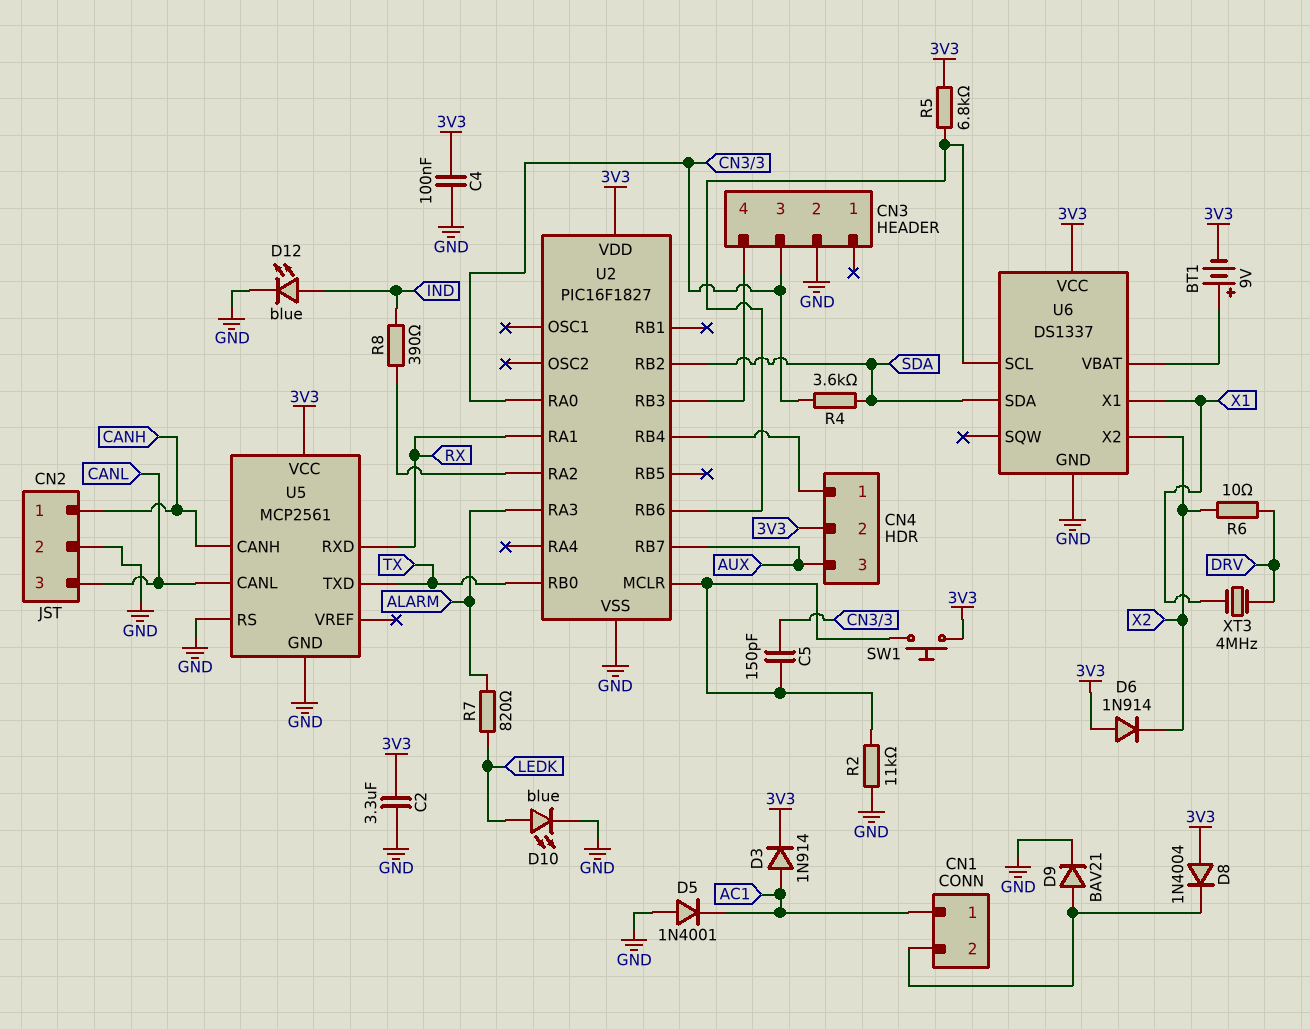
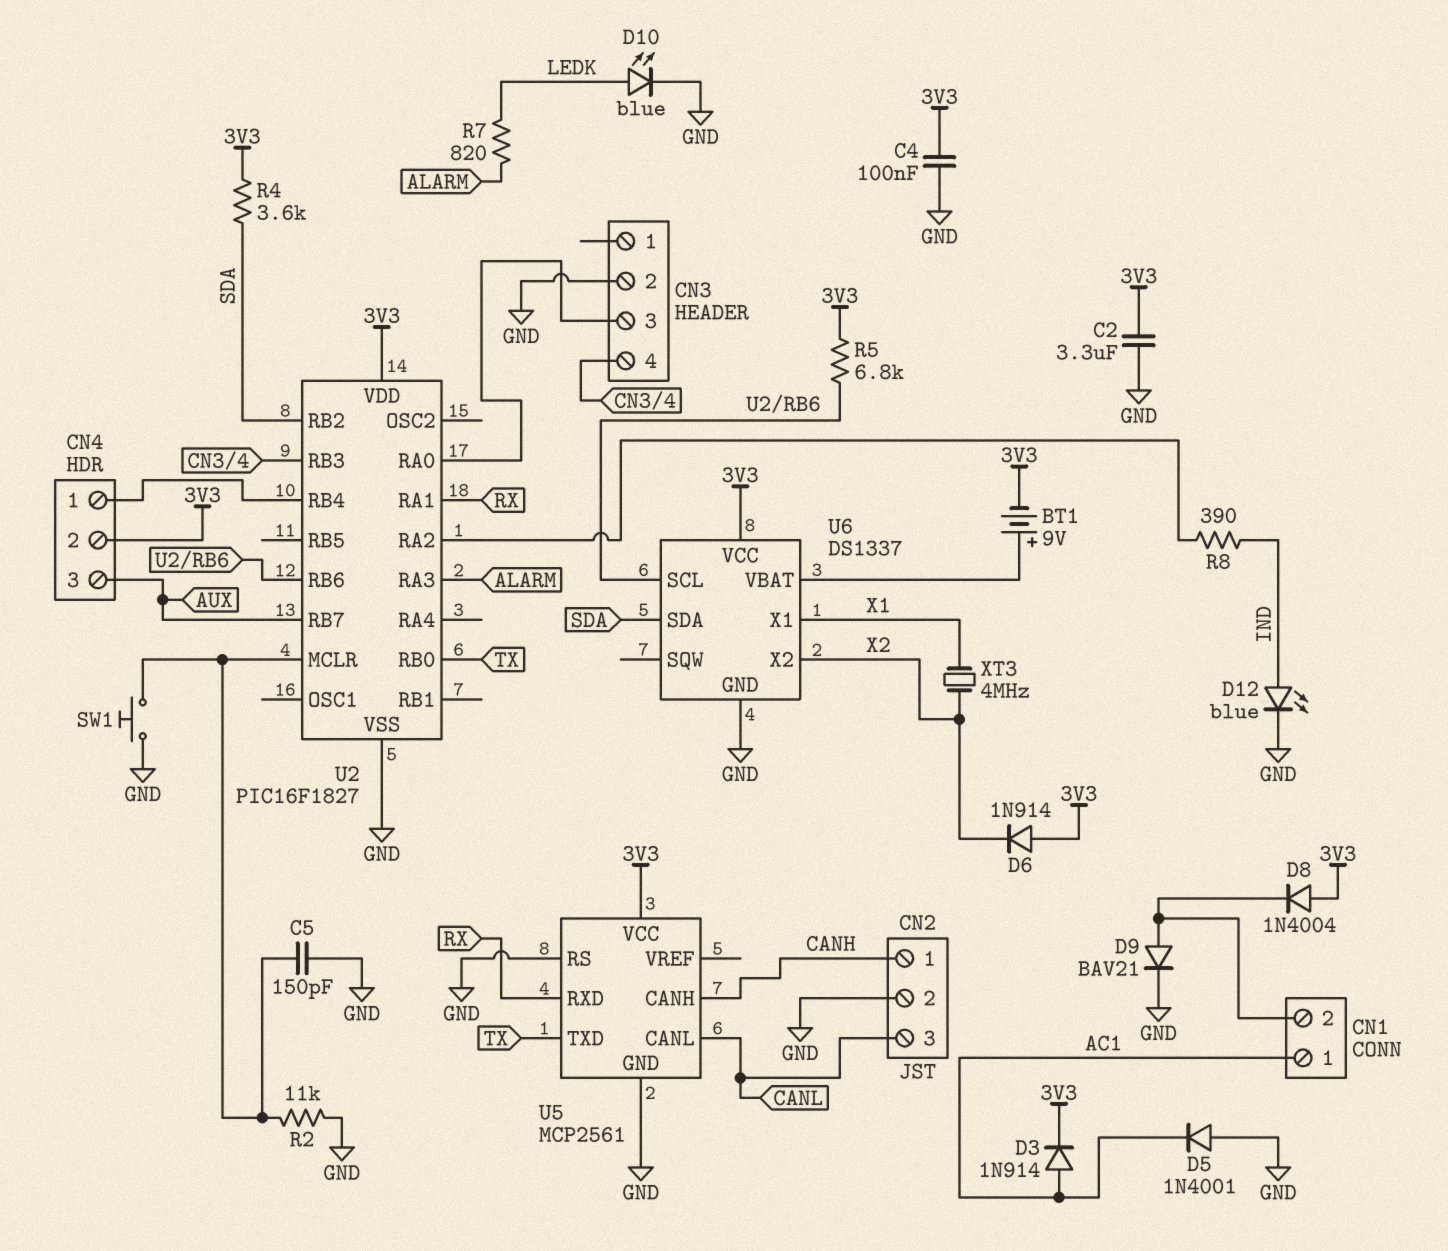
C5: 150pF (CN3/3, U2/MCLR) -> 150pF (GND, U2/MCLR)
R4: 3.6k (CN3/3, SDA) -> 3.6k (3V3, SDA)
R6: 10 (DRV, X2) -> none
SW1: button (3V3, U2/MCLR) -> button (GND, U2/MCLR)
XT3: 4MHz (DRV, X1) -> 4MHz (X1, X2)

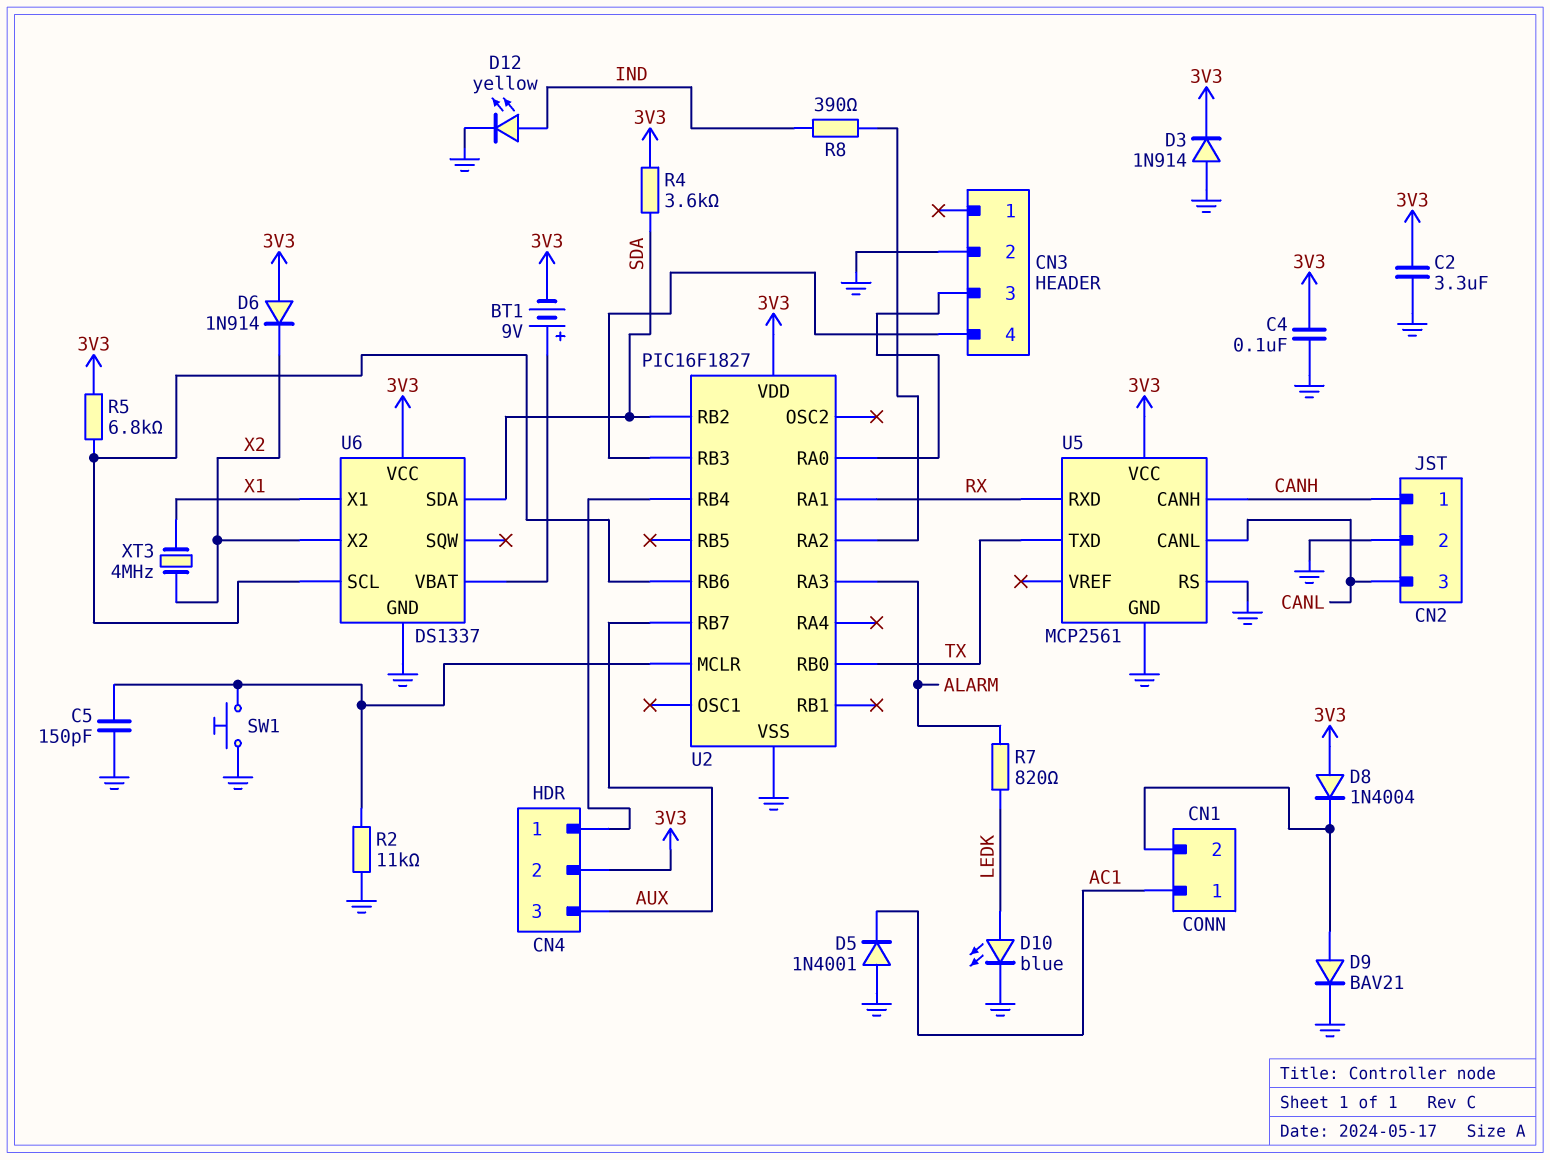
D3: diode 1N914 (A AC1, K 3V3) -> diode 1N914 (A GND, K 3V3)
D12: LED blue (A IND, K GND) -> LED yellow (A IND, K GND)

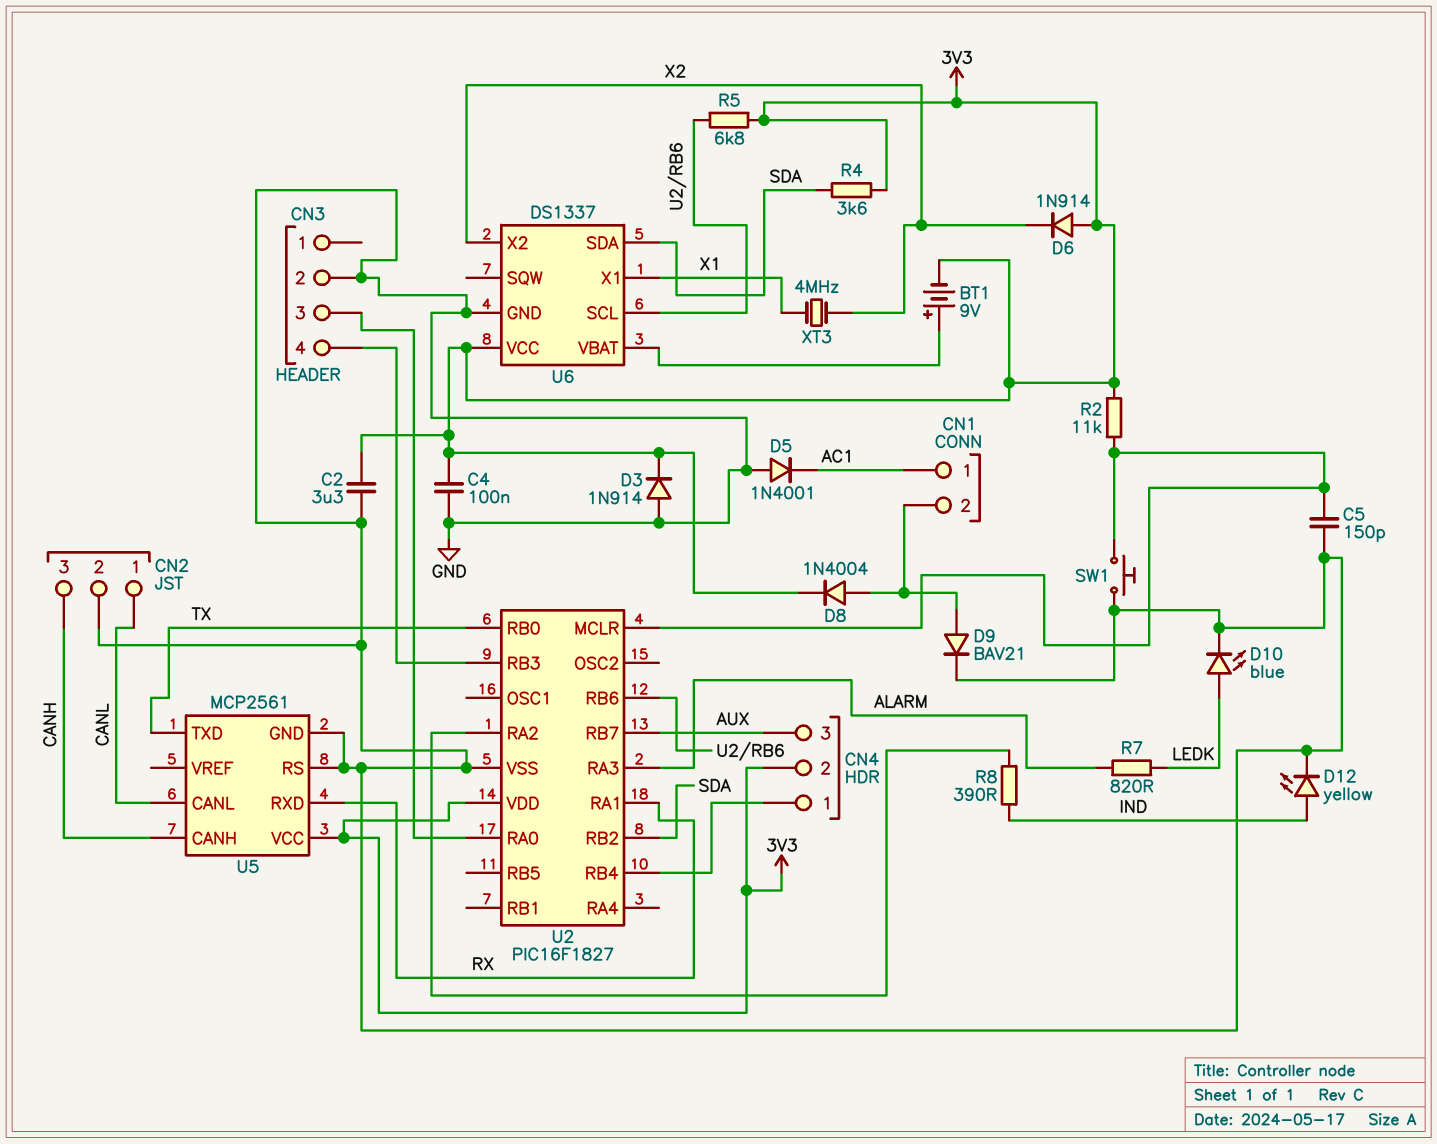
CN2 pin 1: CANH -> CANL
CN2 pin 3: CANL -> CANH
D8: diode 1N4004 (A 3V3, K CN1/2) -> diode 1N4004 (A CN1/2, K 3V3)
R2: 11k (GND, U2/MCLR) -> 11k (3V3, U2/MCLR)

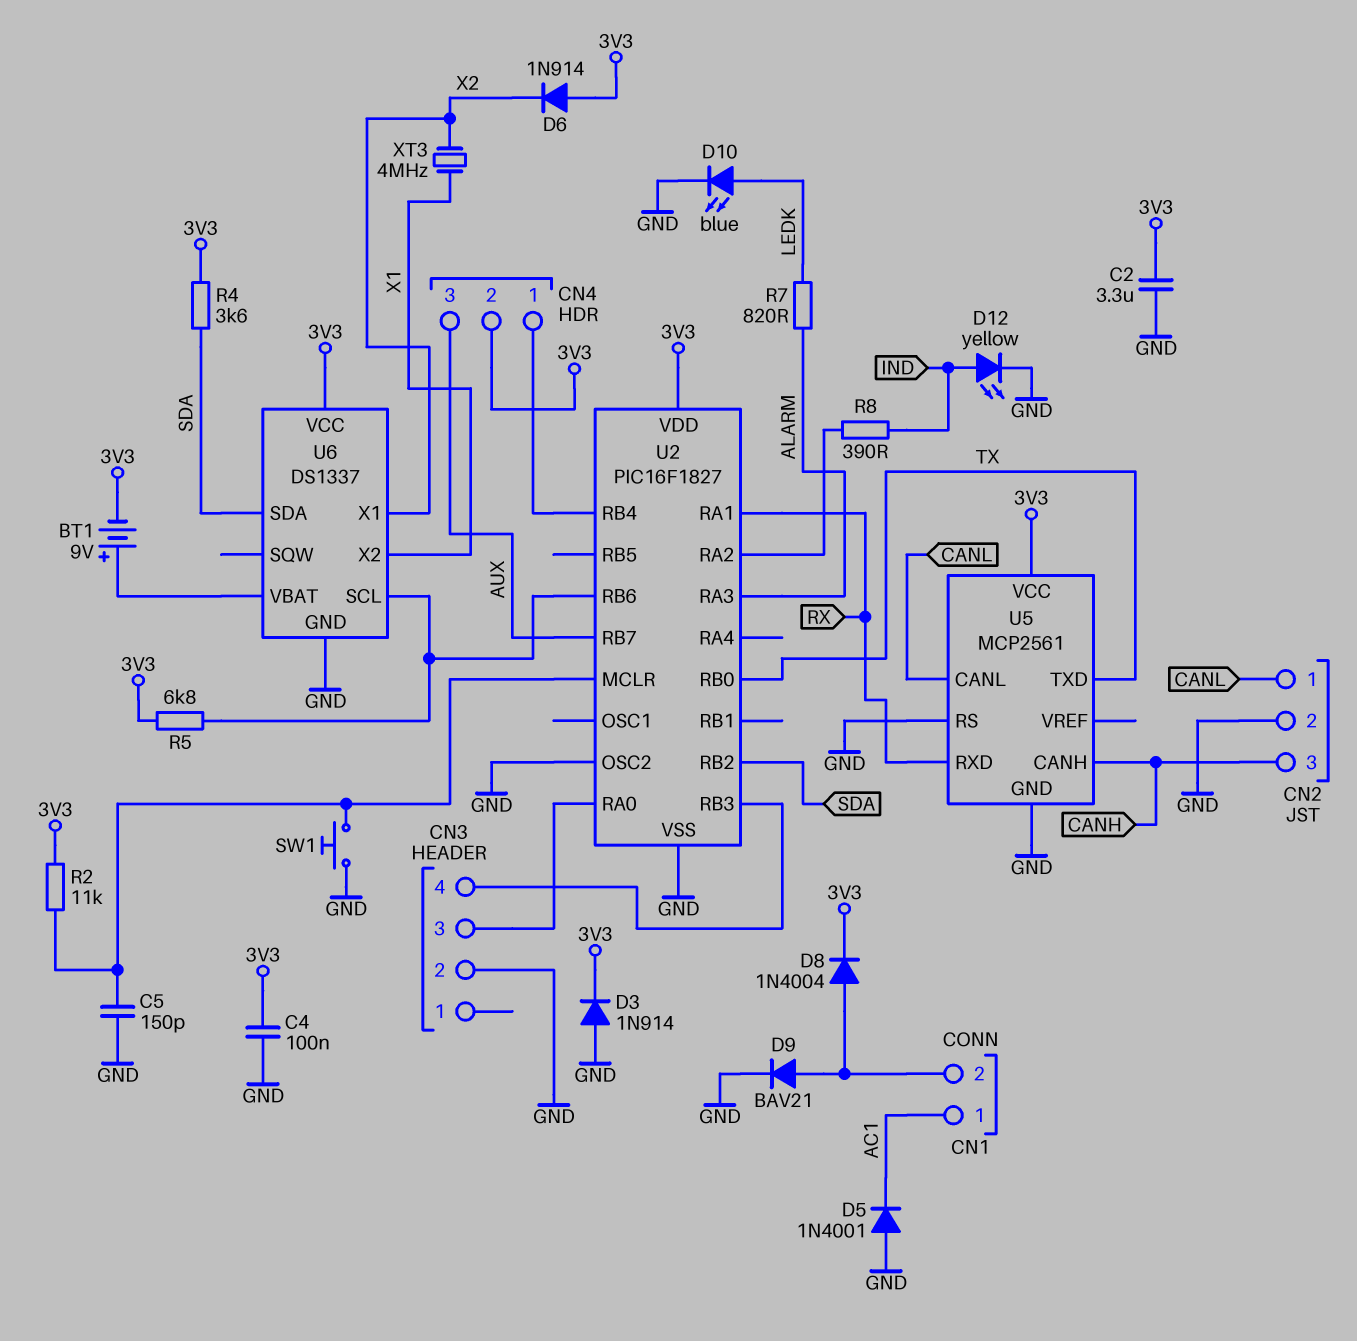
U2 pin OSC2: none -> GND
U6 pin X1: X1 -> X2
U6 pin X2: X2 -> X1

